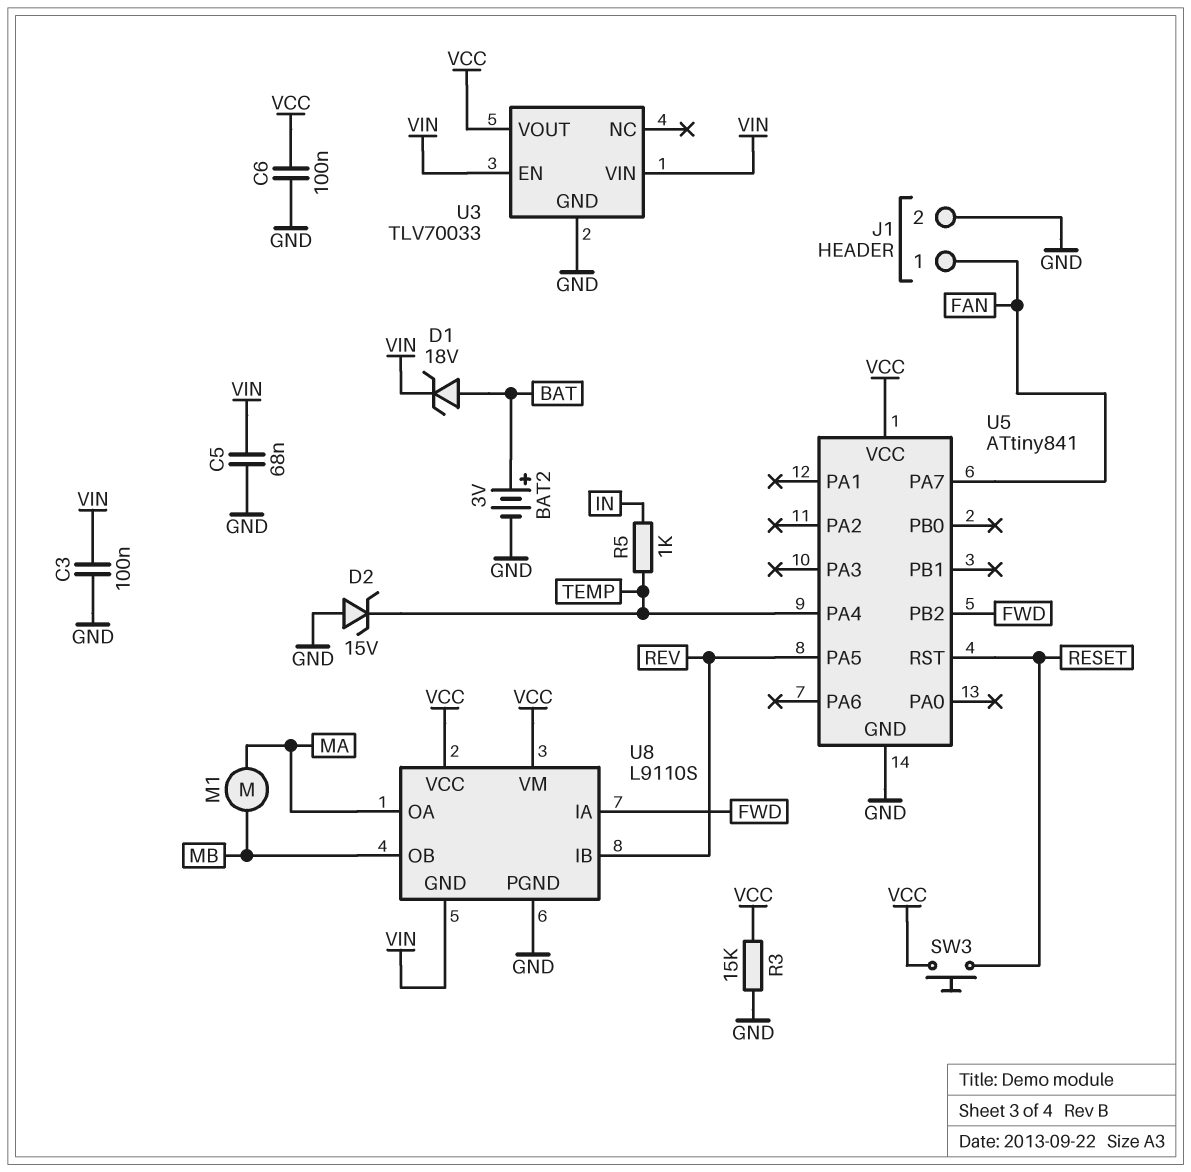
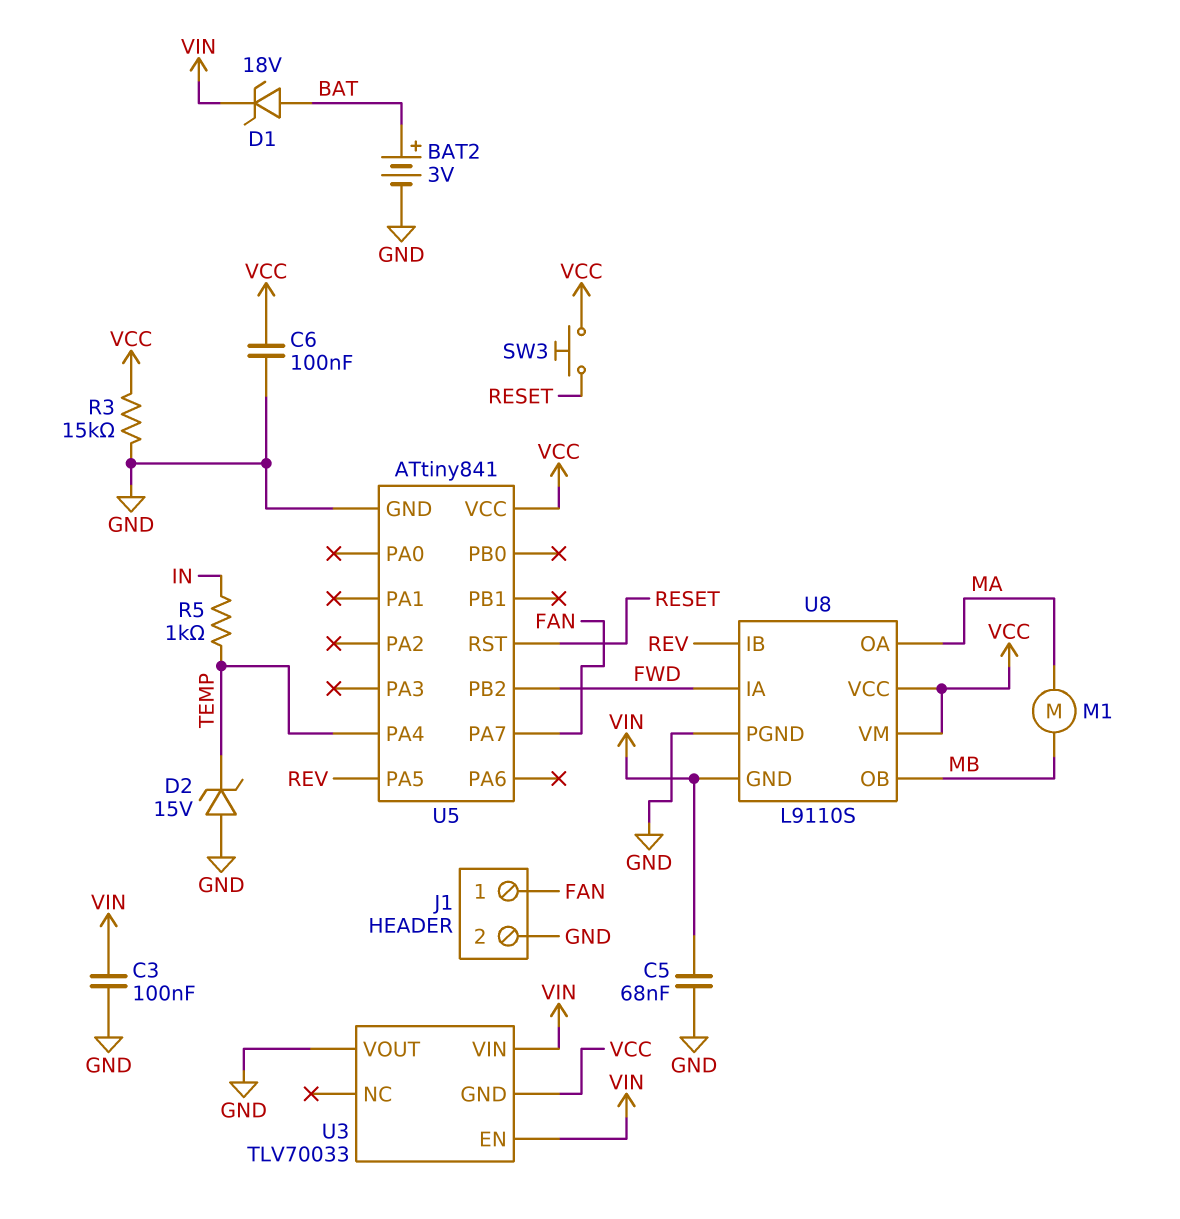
U3 pin GND: GND -> VCC
U3 pin VOUT: VCC -> GND

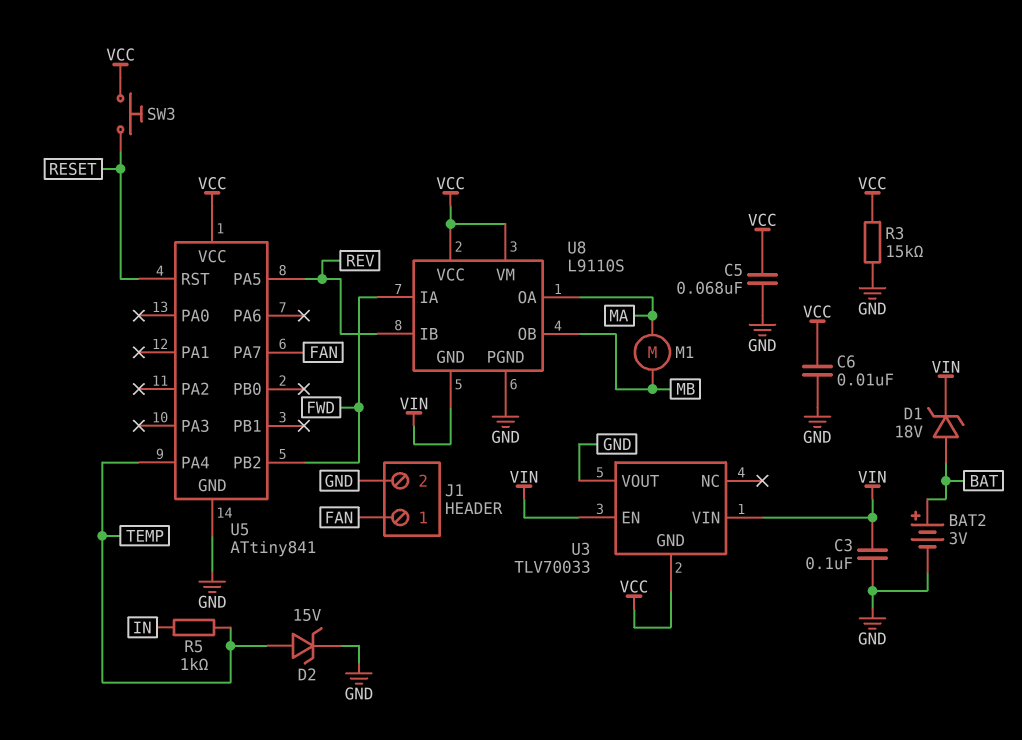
C5: 68nF (GND, VIN) -> 68nF (GND, VCC)
C6: 100nF (GND, VCC) -> 10nF (GND, VCC)
D2: zener 15V (A GND, K TEMP) -> zener 15V (A TEMP, K GND)

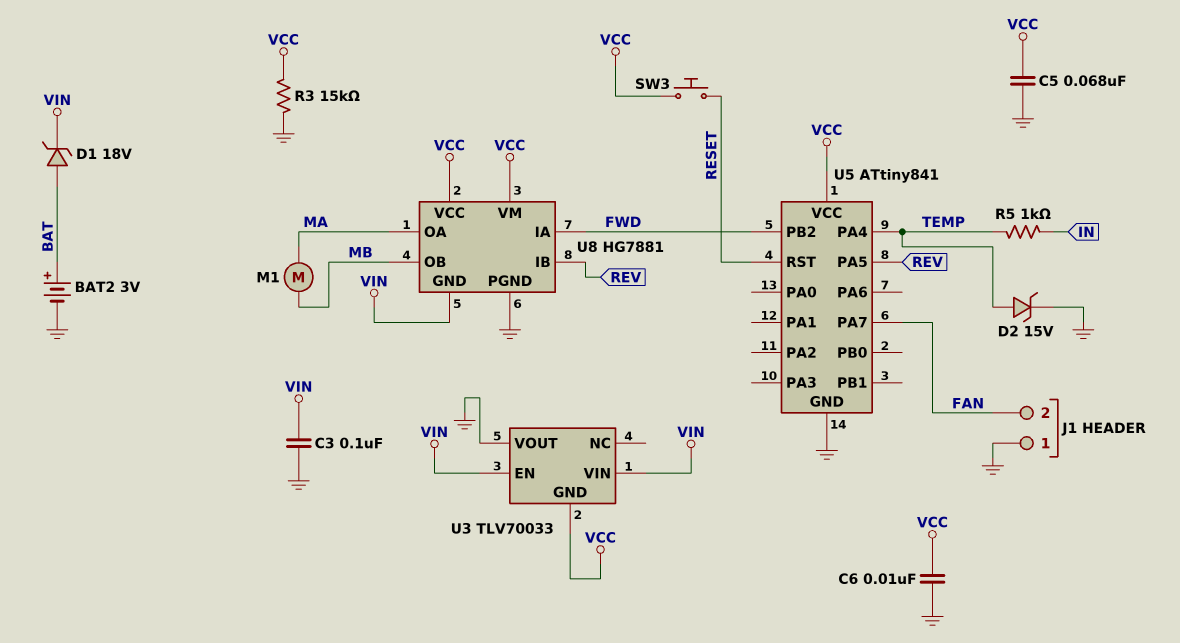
J1 pin 1: FAN -> GND
J1 pin 2: GND -> FAN
U8: L9110S -> HG7881

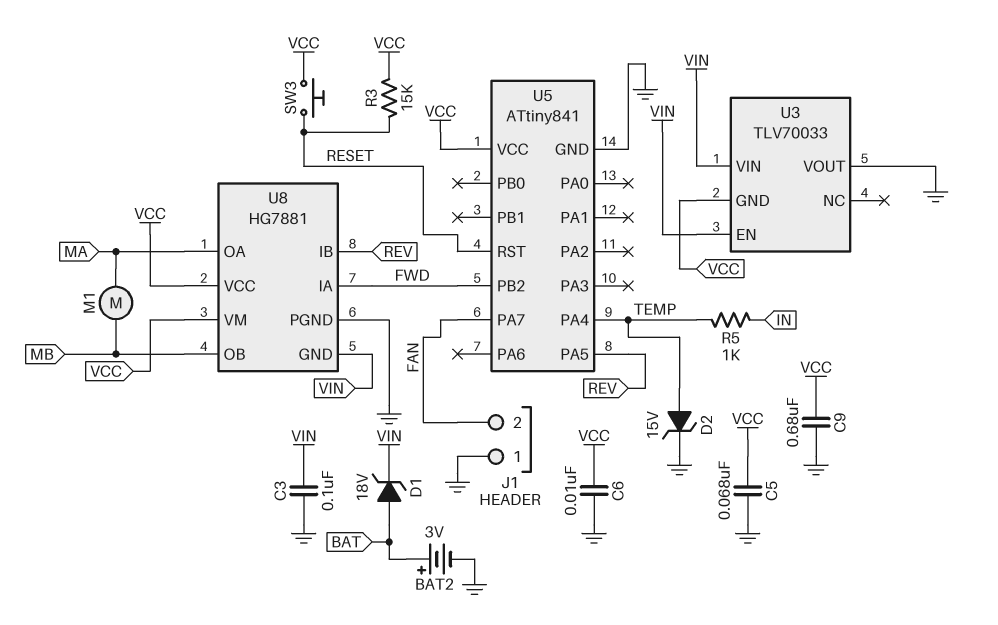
C9: none -> 680nF (GND, VCC)
R3: 15k (GND, VCC) -> 15k (RESET, VCC)

